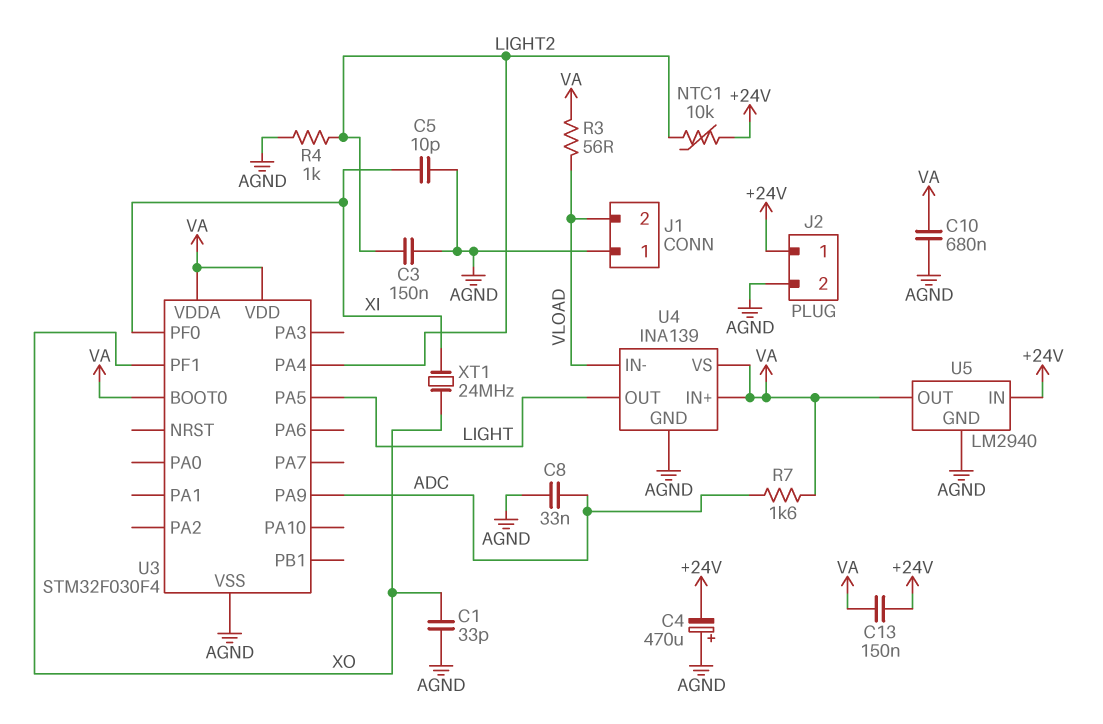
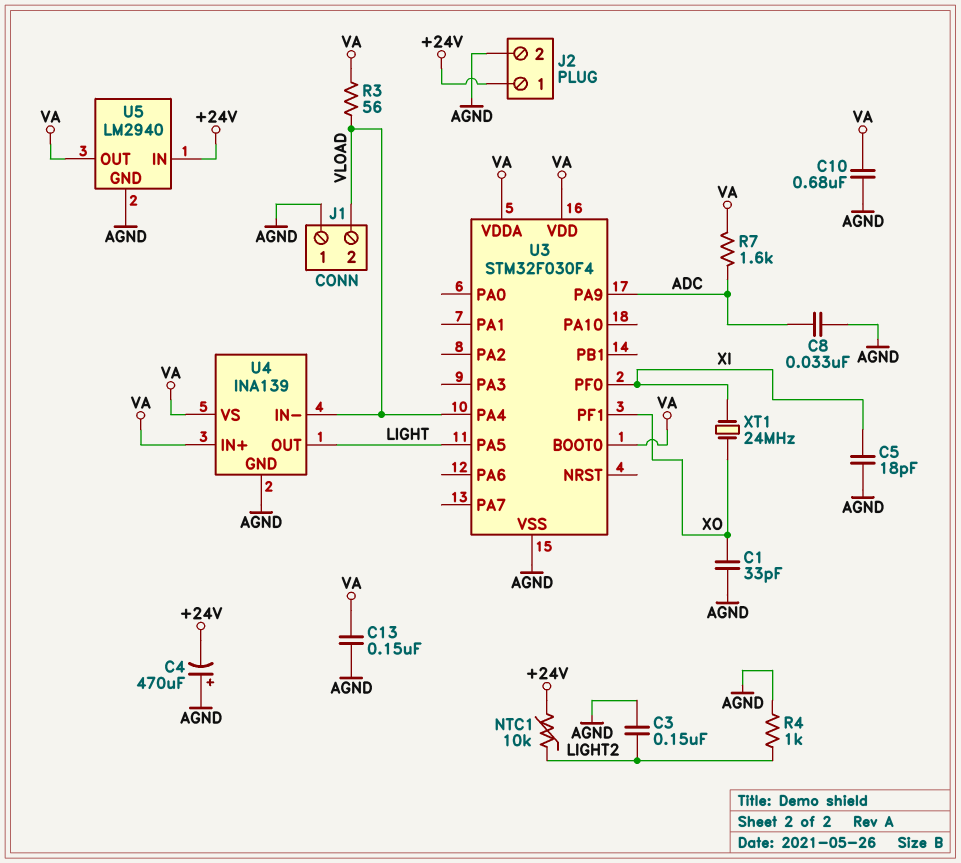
C5: 10pF (AGND, XI) -> 18pF (AGND, XI)
C13: 150nF (+24V, VA) -> 150nF (AGND, VA)
U3 pin PA4: LIGHT2 -> VLOAD

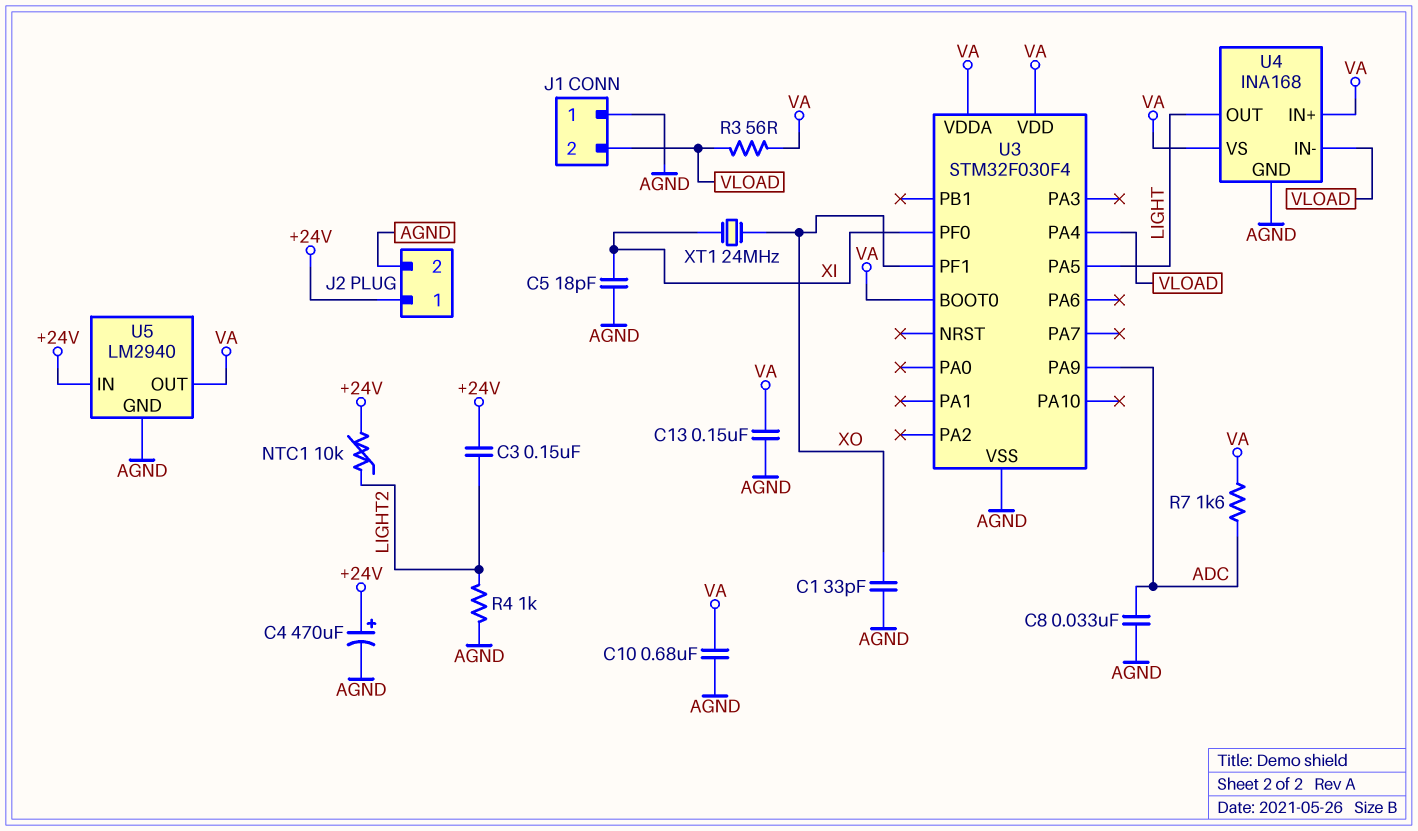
C3: 150nF (AGND, LIGHT2) -> 150nF (+24V, LIGHT2)
C4: 470uF (plus AGND, minus +24V) -> 470uF (plus +24V, minus AGND)
U4: INA139 -> INA168

